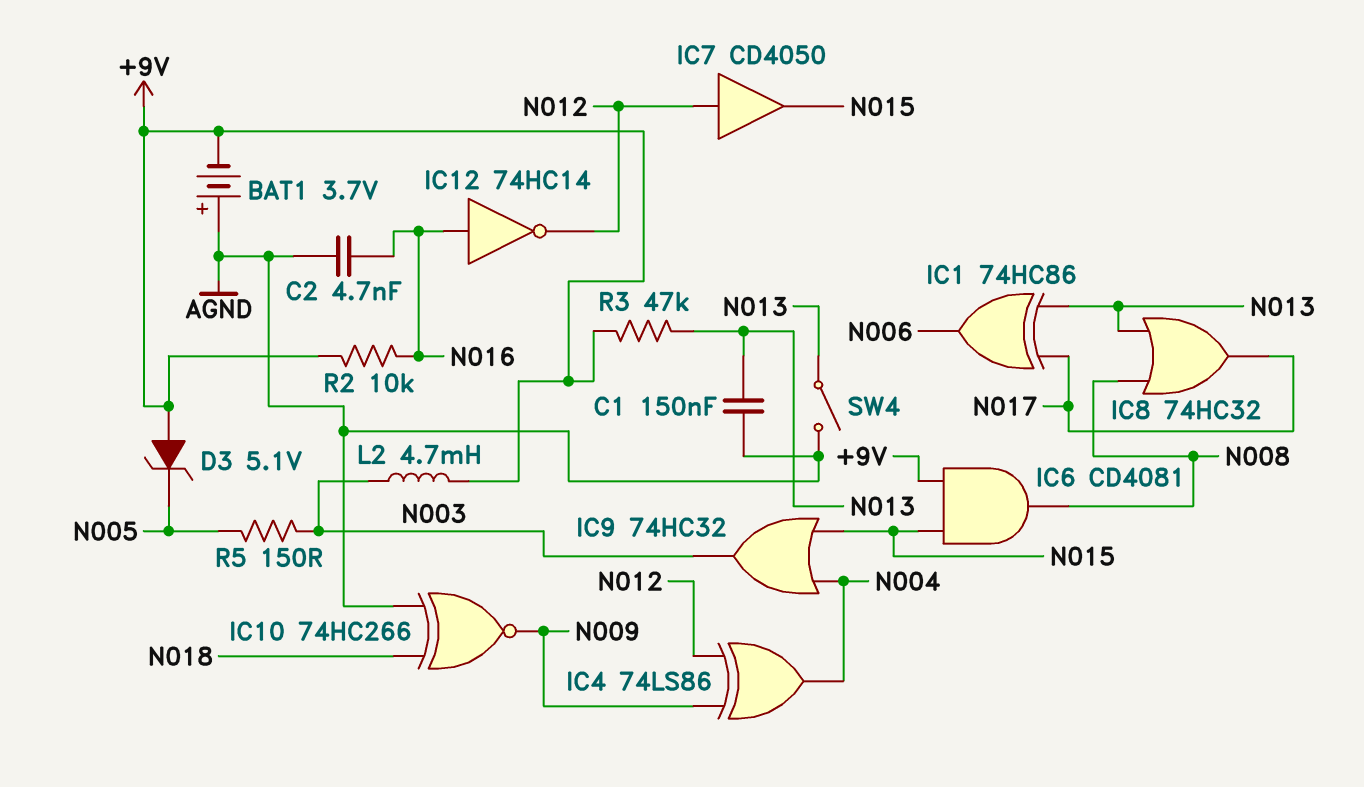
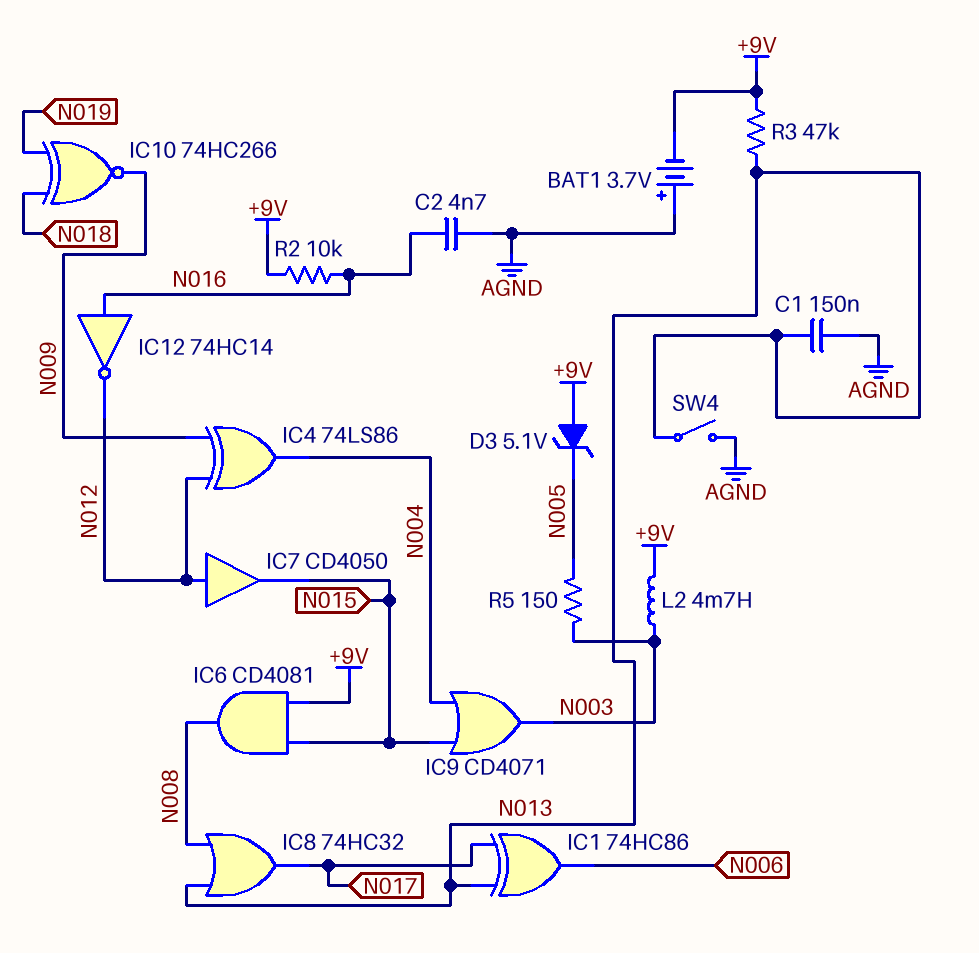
IC9: OR 74HC32 (in N004, in N015, out N003) -> OR CD4071 (in N004, in N015, out N003)
IC10: XNOR 74HC266 (in AGND, in N018, out N009) -> XNOR 74HC266 (in N018, in N019, out N009)

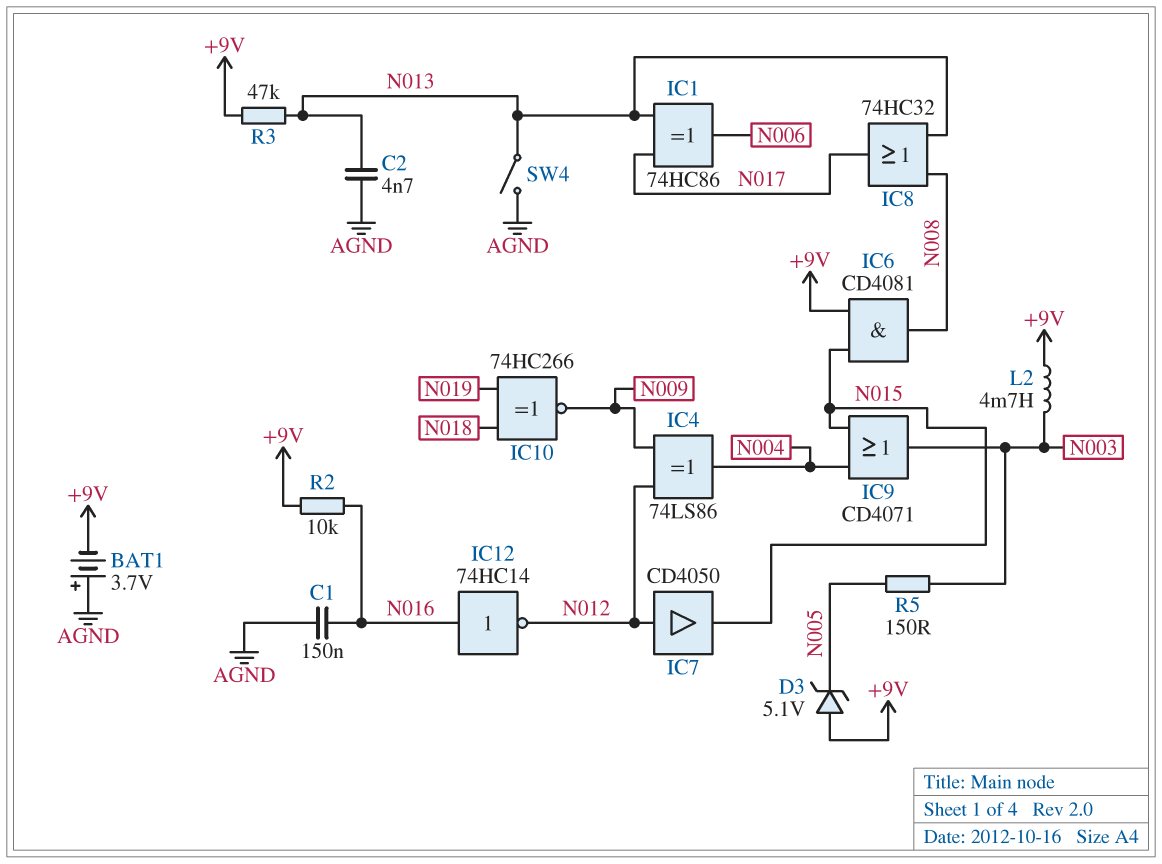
C1: 150nF (AGND, N013) -> 150nF (AGND, N016)
C2: 4.7nF (AGND, N016) -> 4.7nF (AGND, N013)

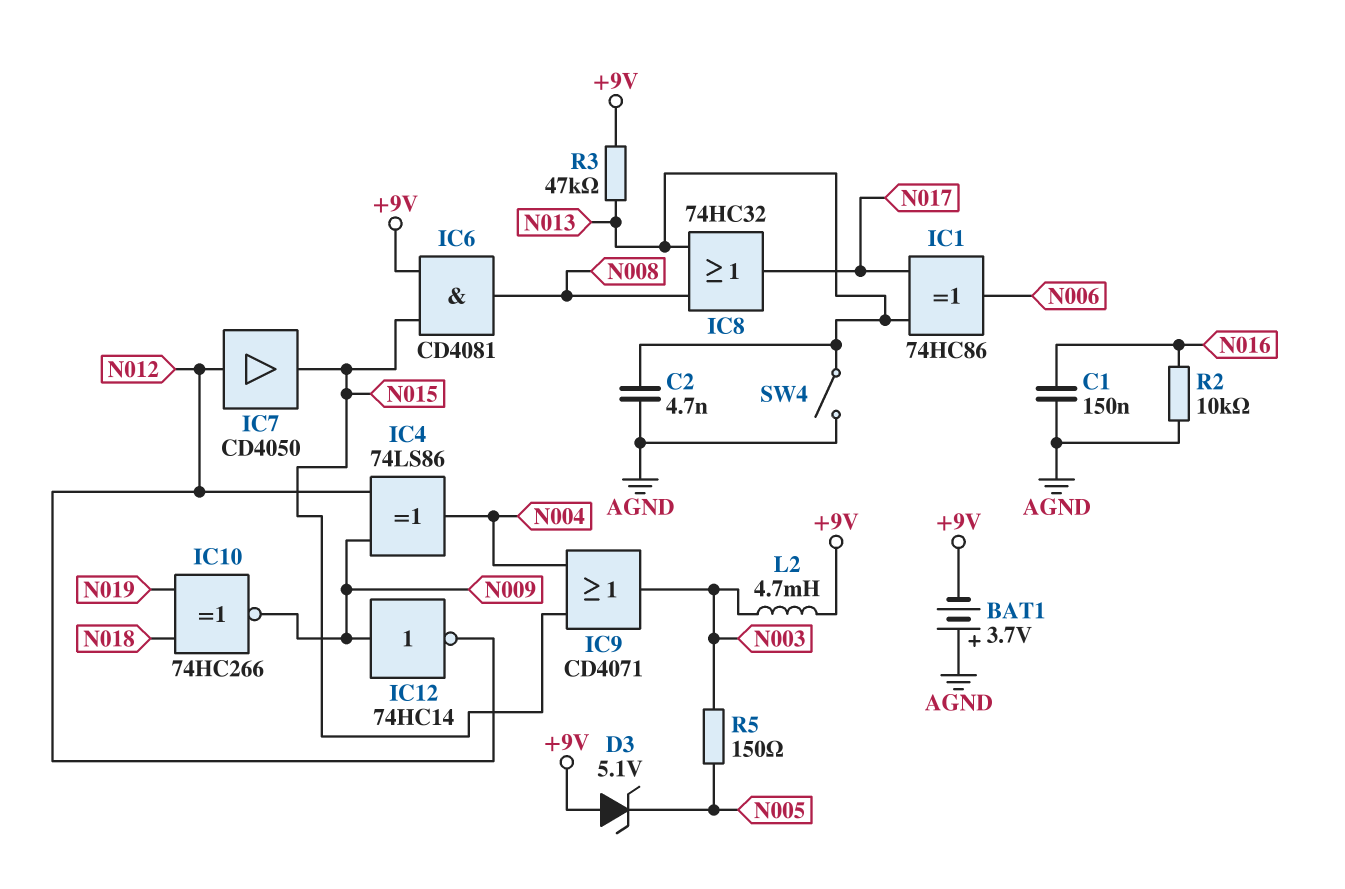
IC12: NOT 74HC14 (in N016, out N012) -> NOT 74HC14 (in N009, out N012)
R2: 10k (+9V, N016) -> 10k (AGND, N016)

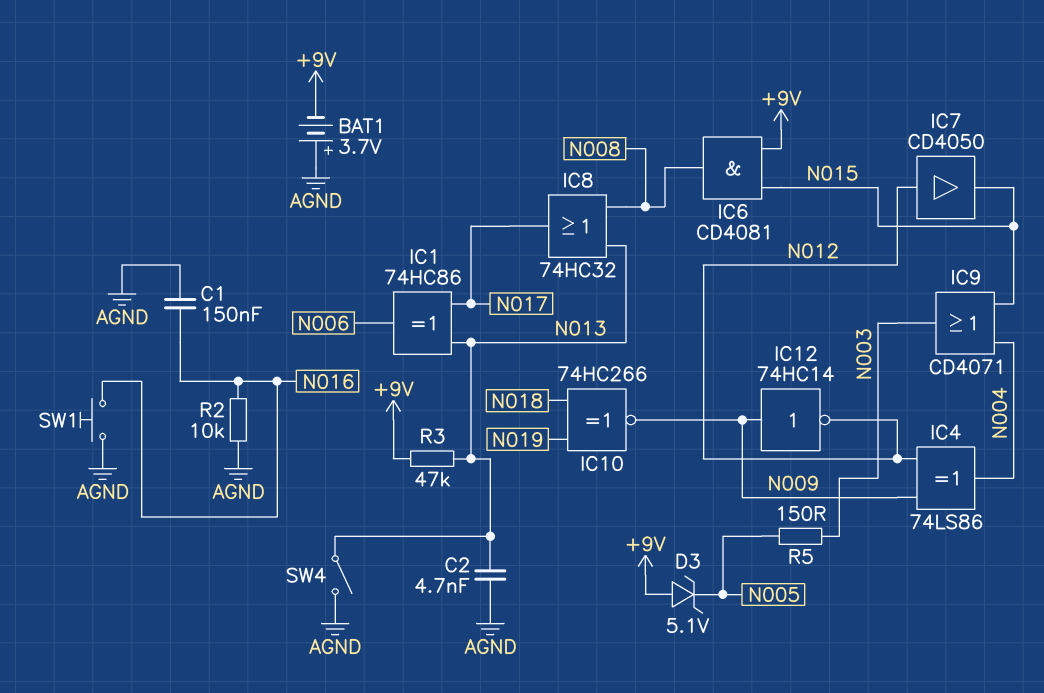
L2: 4.7mH (+9V, N003) -> none
SW1: none -> button (AGND, N016)

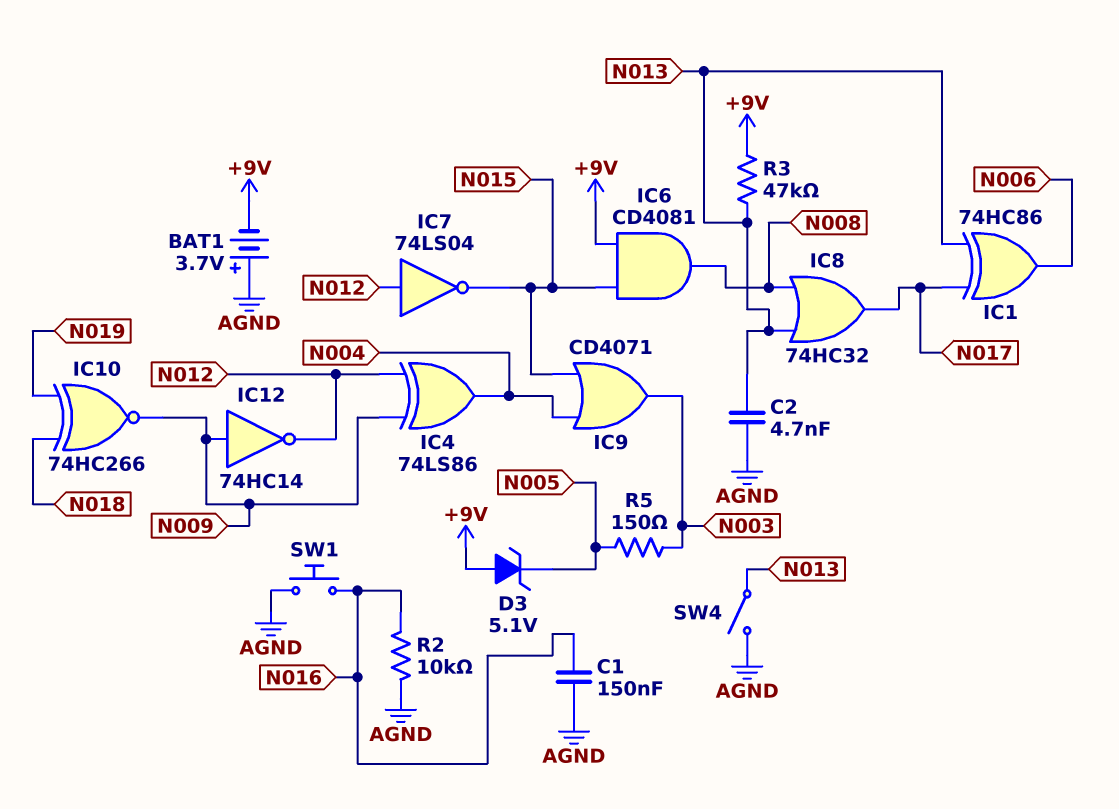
IC7: buffer CD4050 (in N012, out N015) -> NOT 74LS04 (in N012, out N015)

